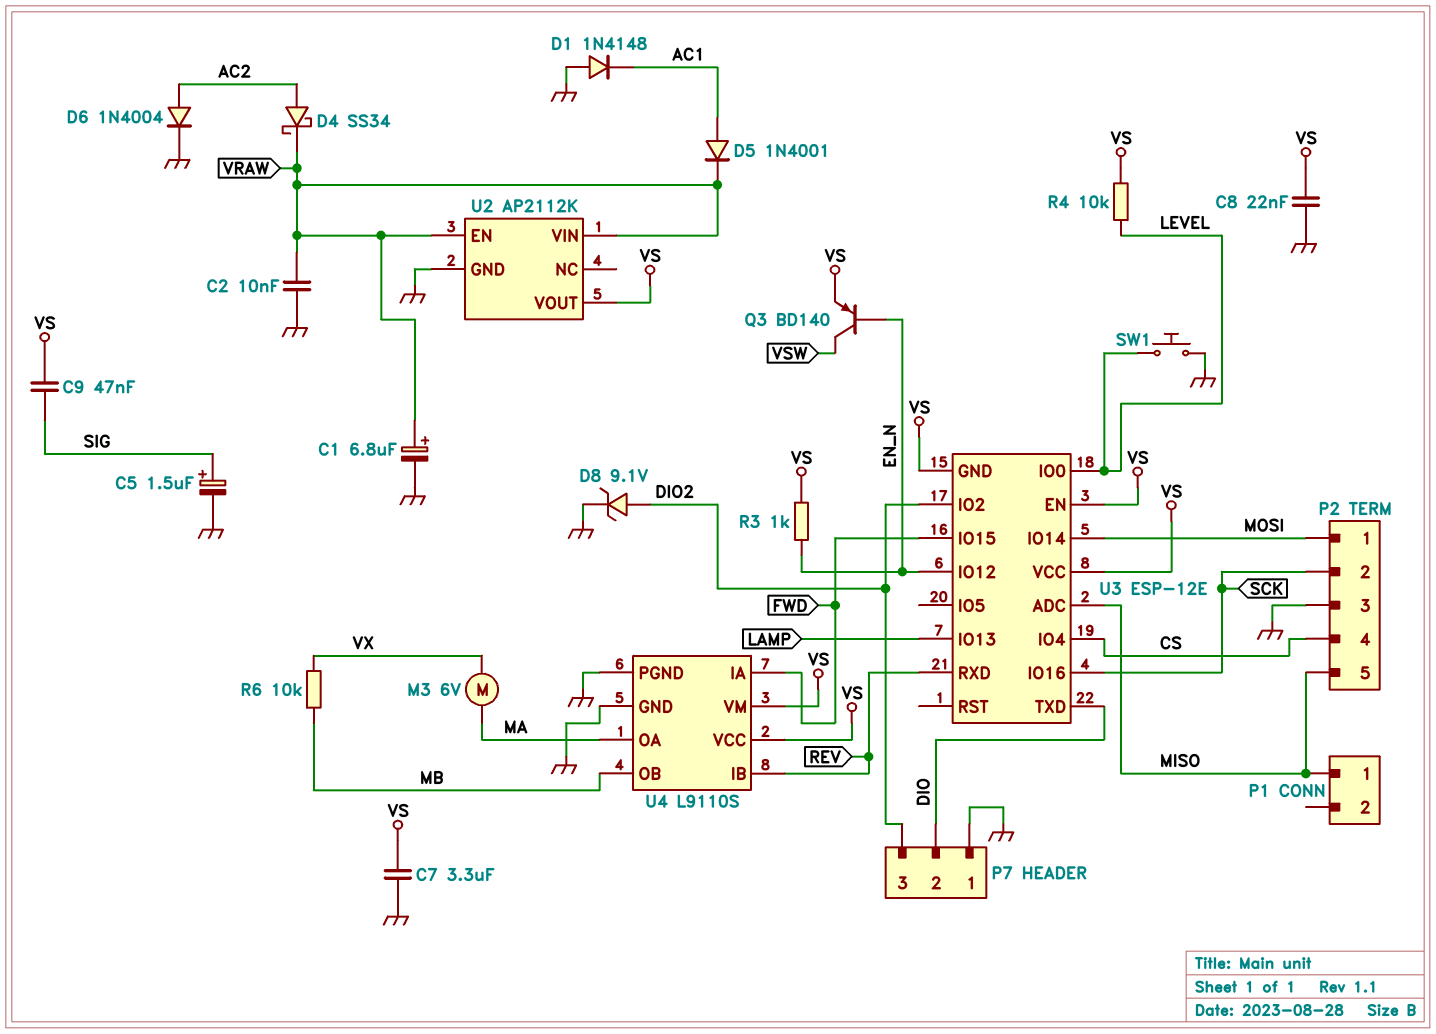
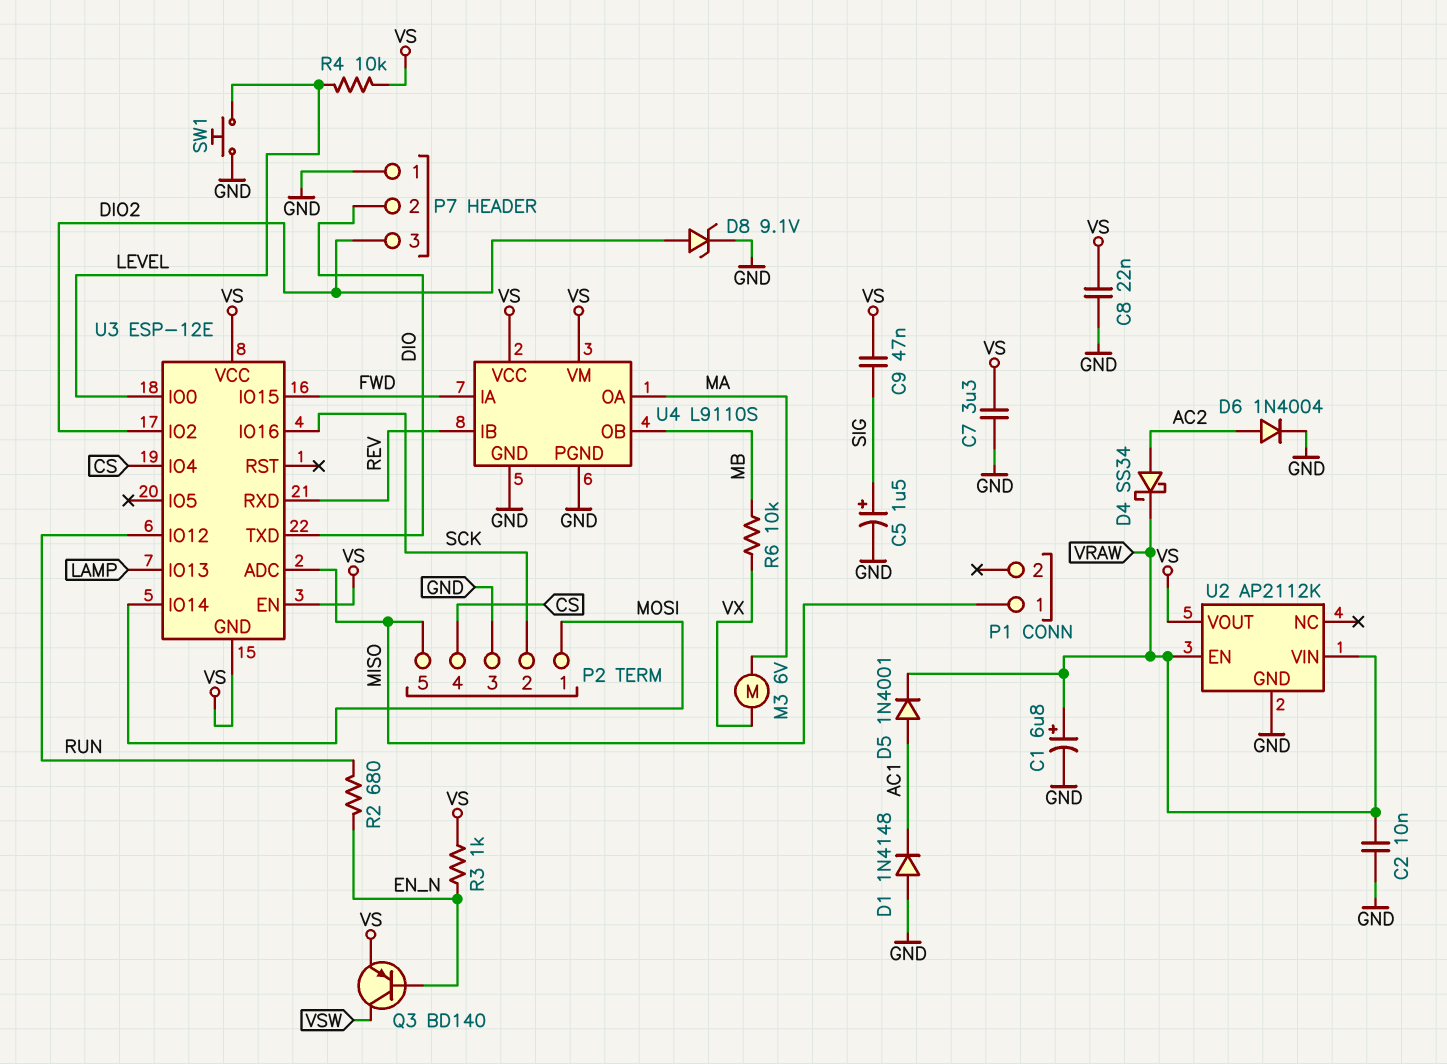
R2: none -> 680 (EN_N, RUN)
U3 pin IO12: EN_N -> RUN

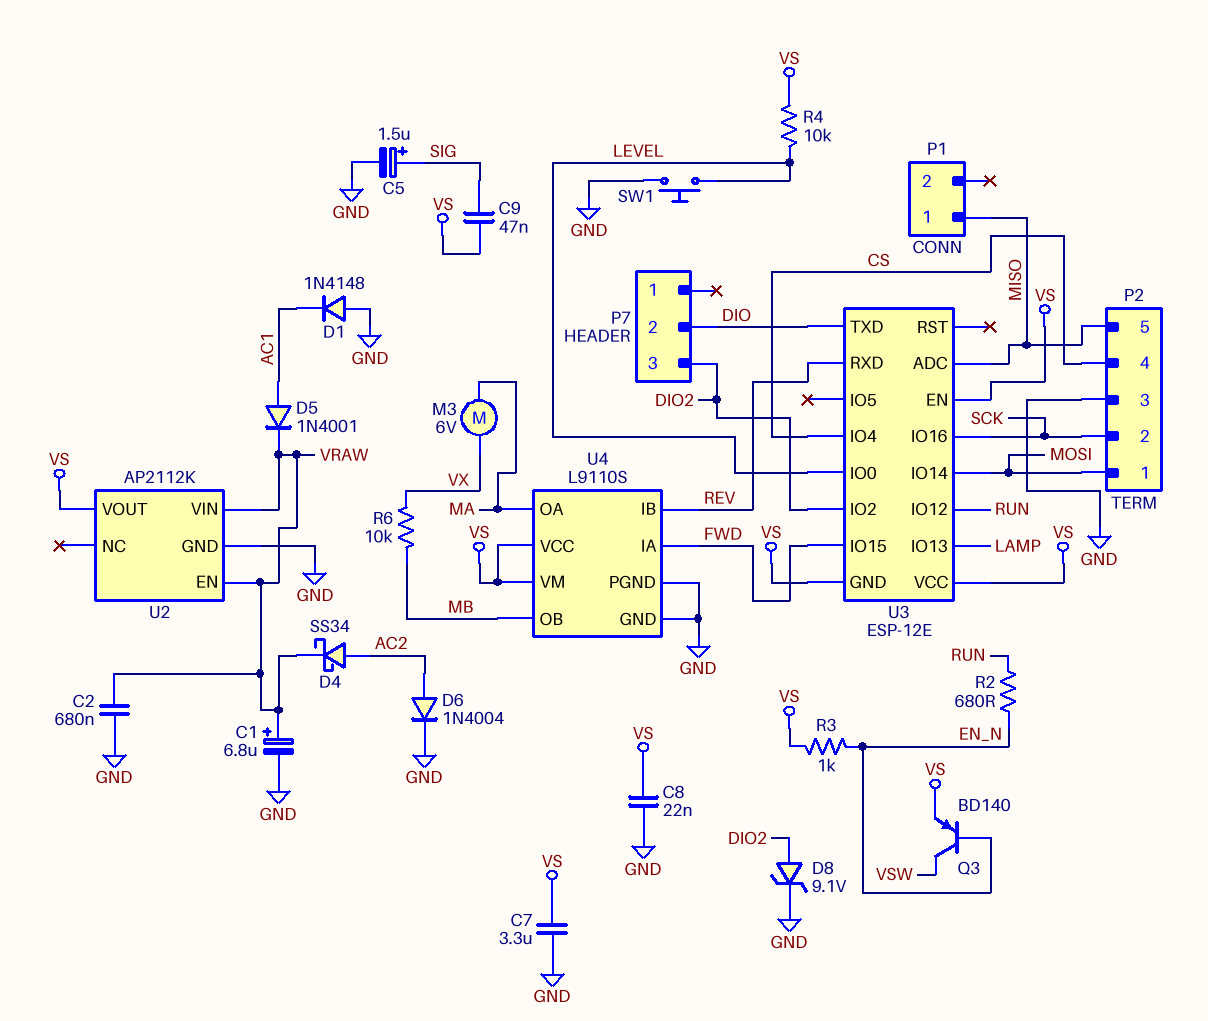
C2: 10nF (GND, VRAW) -> 680nF (GND, VRAW)
P7 pin 1: GND -> none

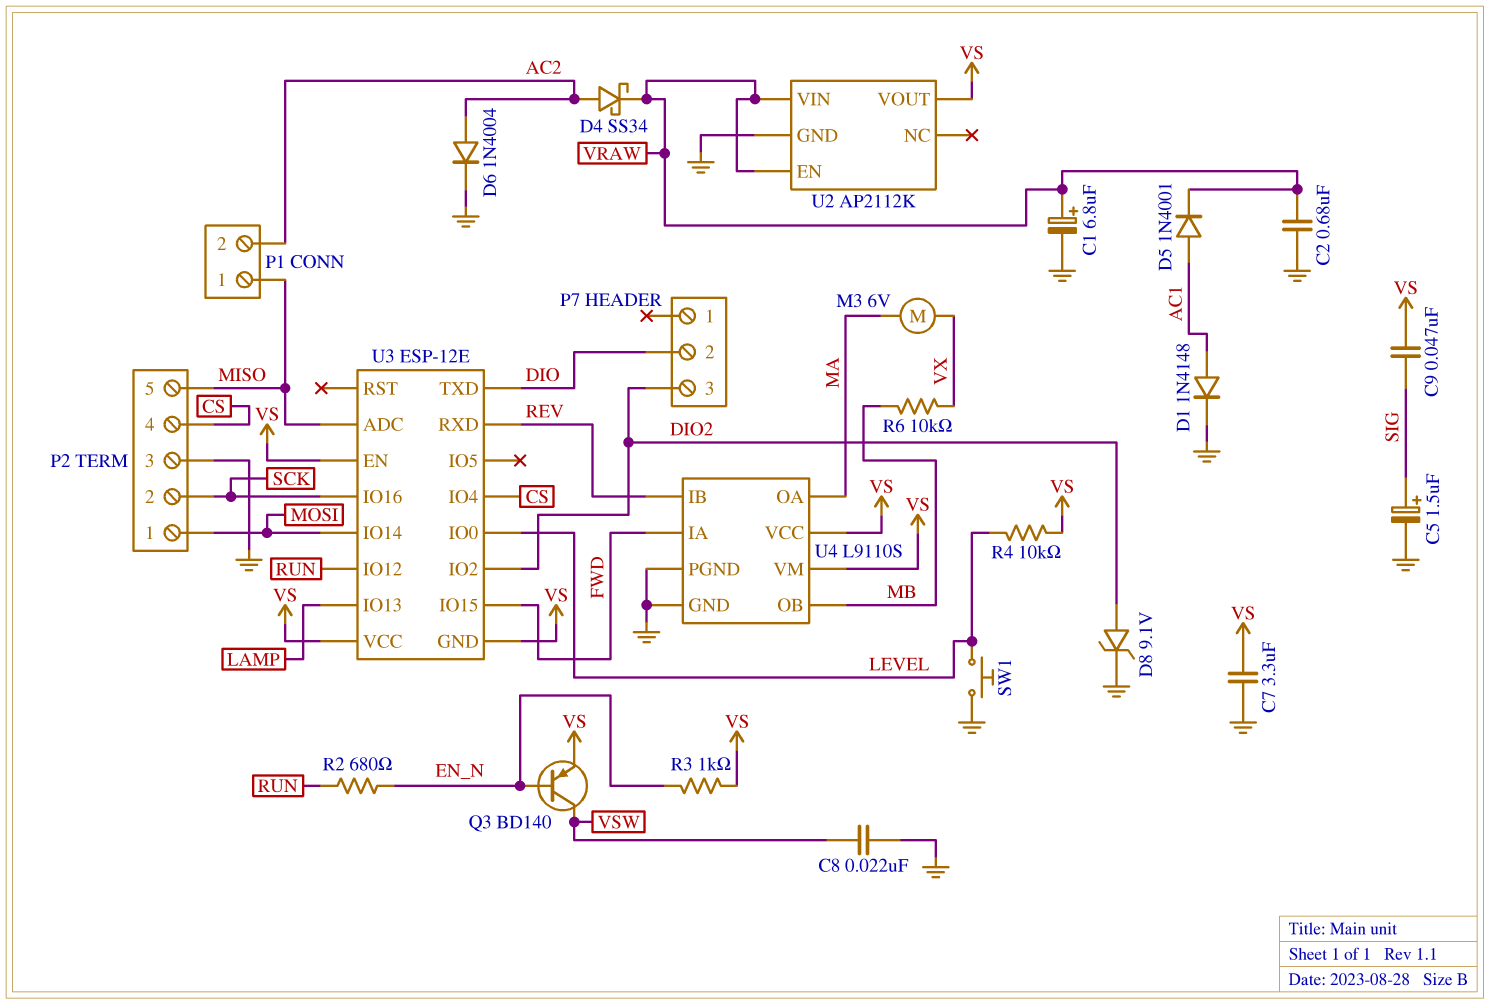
C8: 22nF (GND, VS) -> 22nF (GND, VSW)
D1: diode 1N4148 (A GND, K AC1) -> diode 1N4148 (A AC1, K GND)
P1 pin 2: none -> AC2

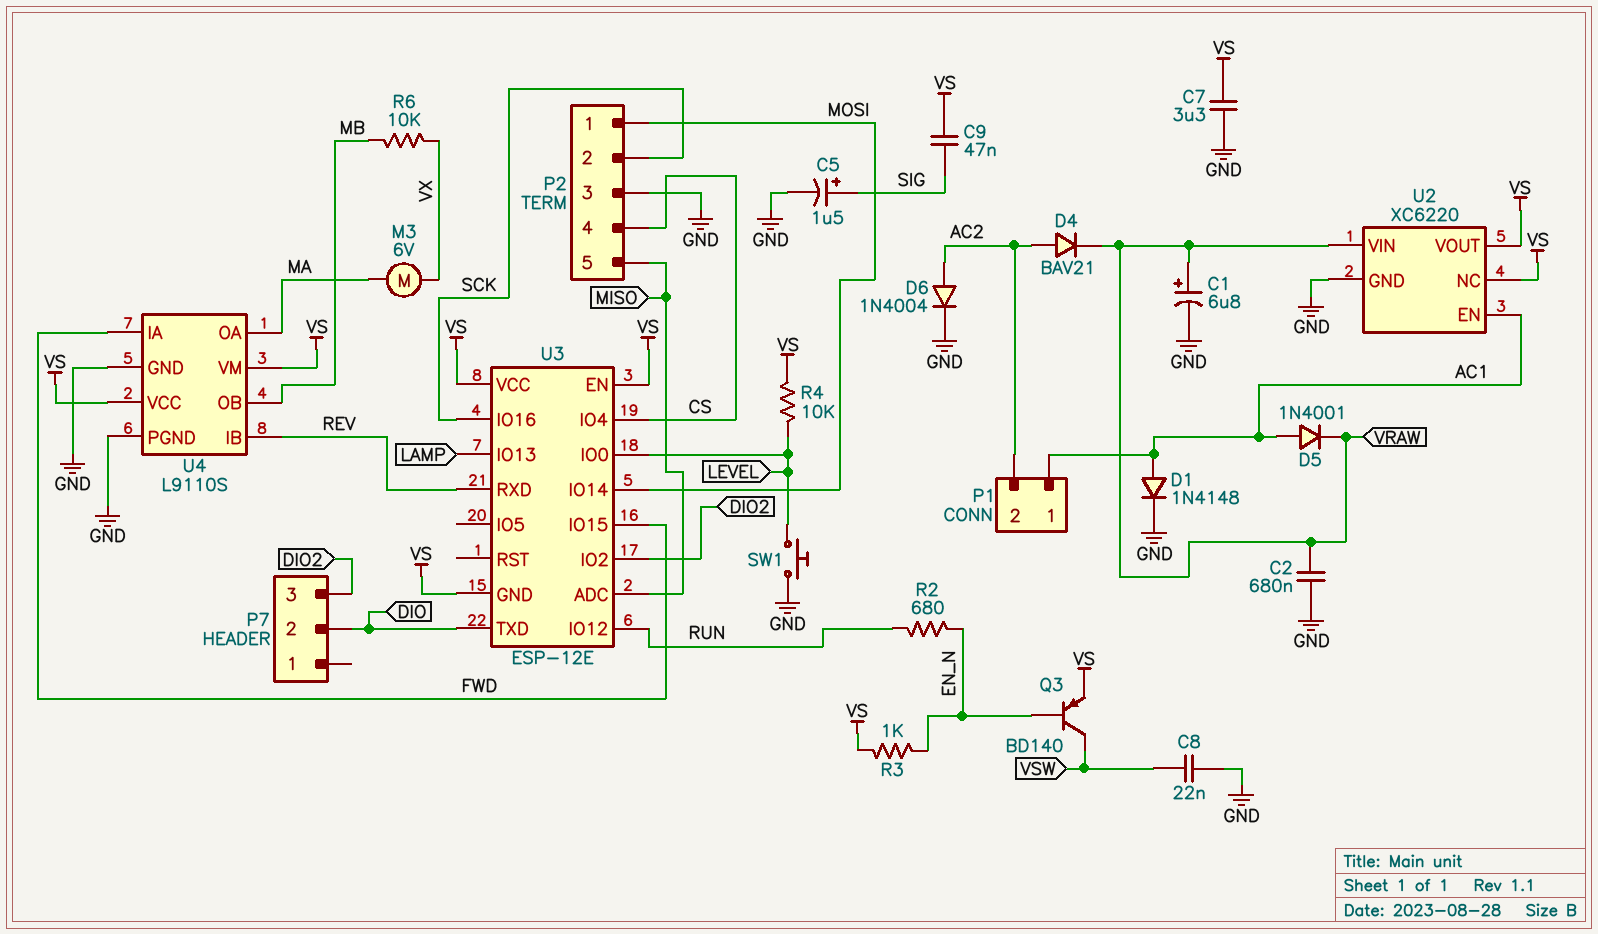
D4: schottky SS34 (A AC2, K VRAW) -> diode BAV21 (A AC2, K VRAW)
D8: zener 9.1V (A DIO2, K GND) -> none
P1 pin 1: MISO -> AC1
U2: AP2112K -> XC6220
U2 pin EN: VRAW -> AC1
U2 pin NC: none -> VS

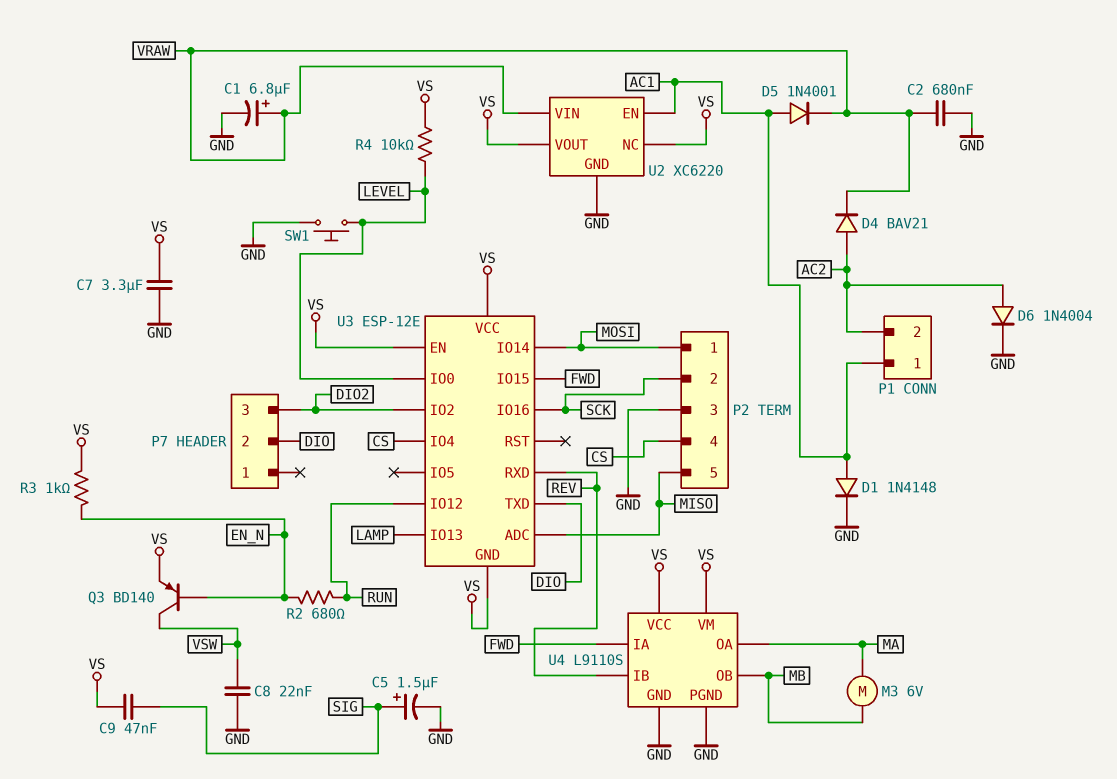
M3: motor 6V (MA, VX) -> motor 6V (MA, MB)
R6: 10k (MB, VX) -> none

